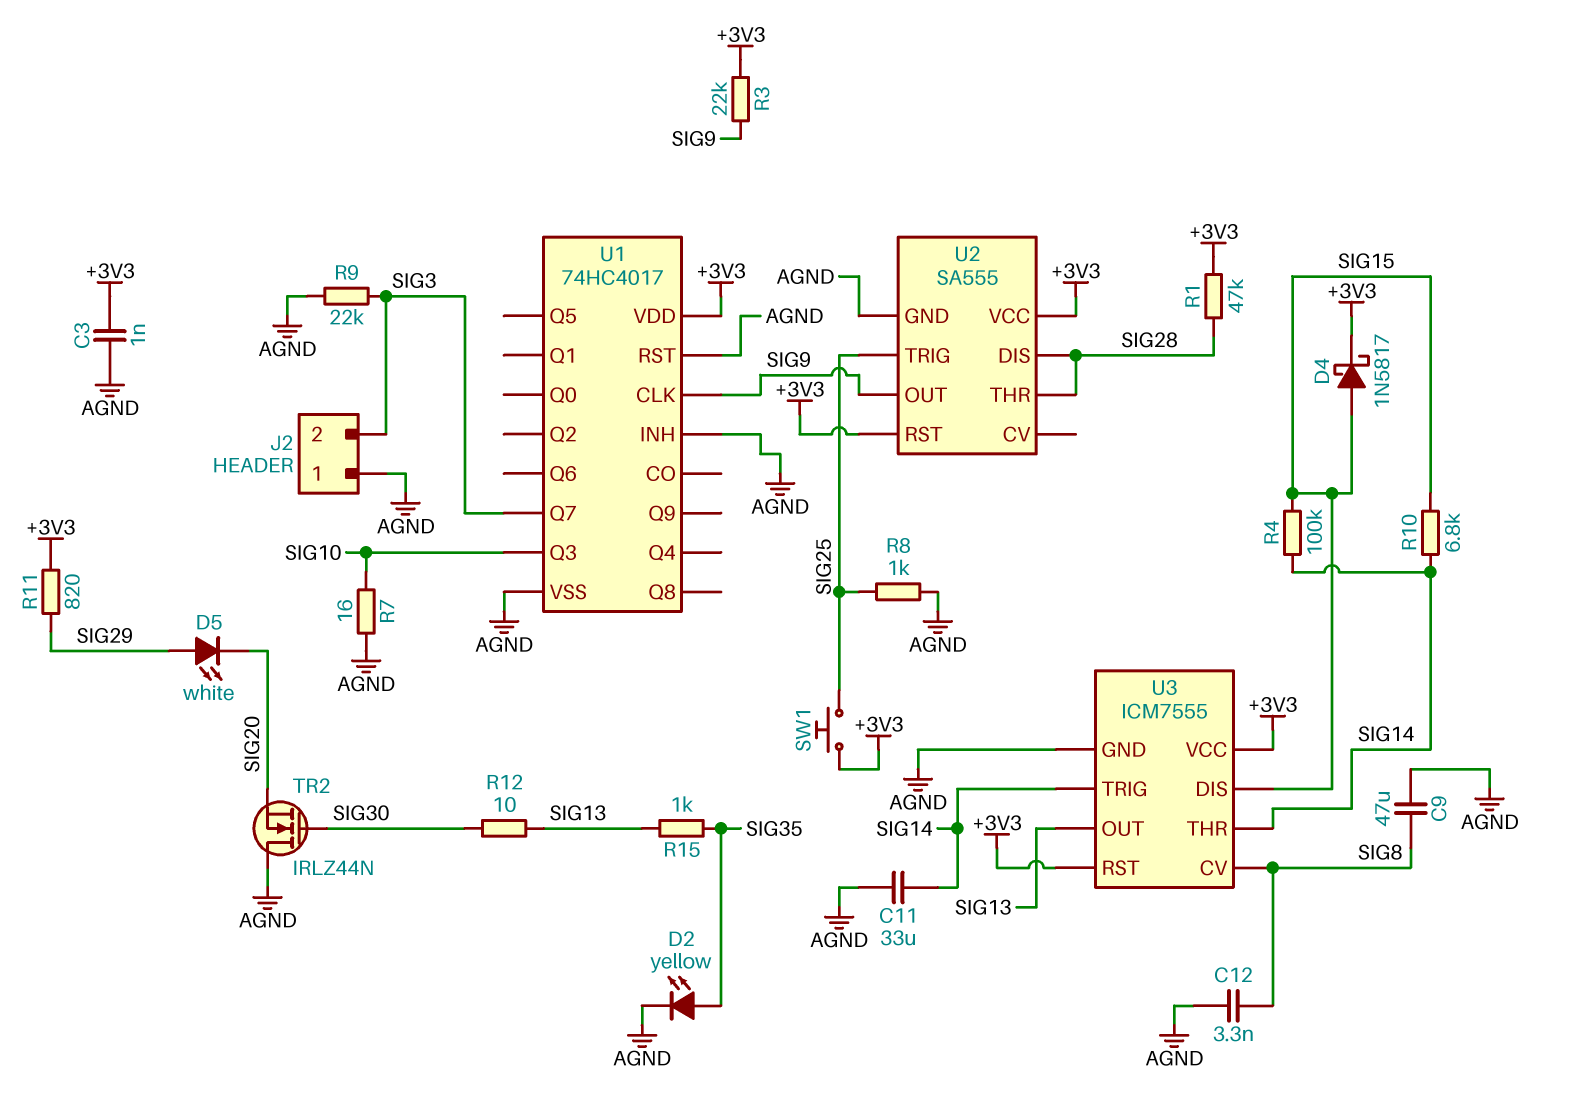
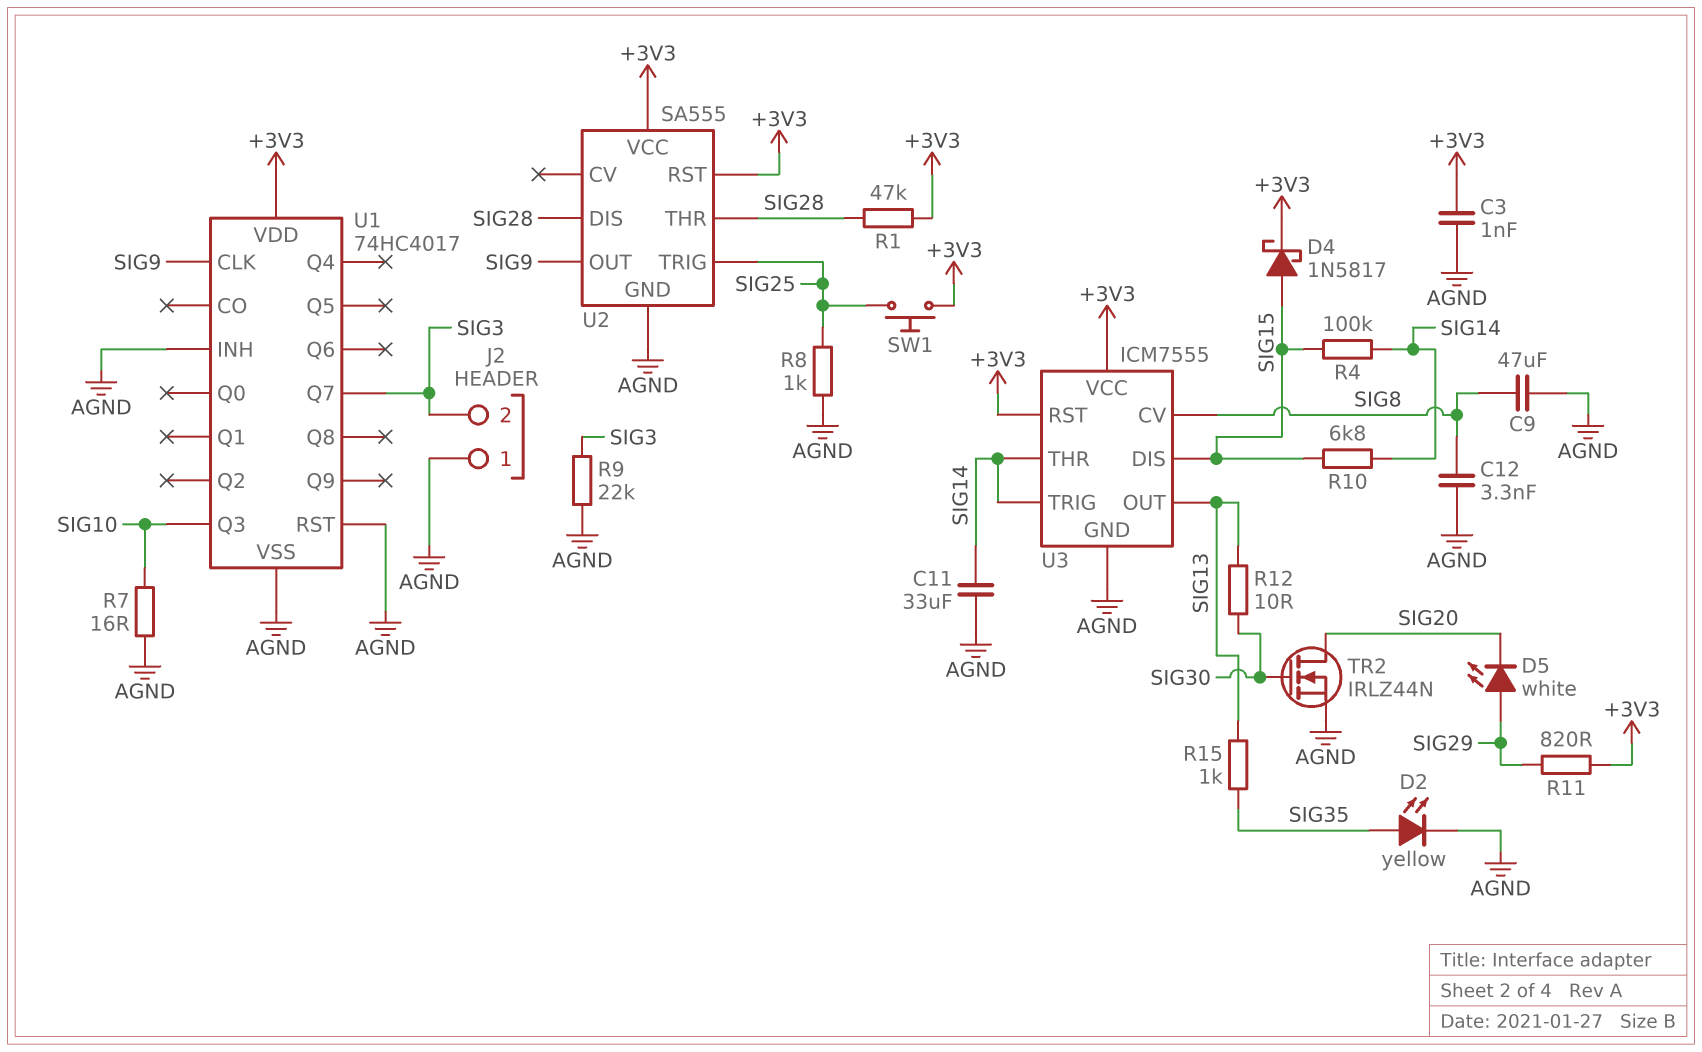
R3: 22k (+3V3, SIG9) -> none
TR2: NMOS IRLZ44N (G SIG30, D AGND, S SIG20) -> NMOS IRLZ44N (G SIG30, D SIG20, S AGND)

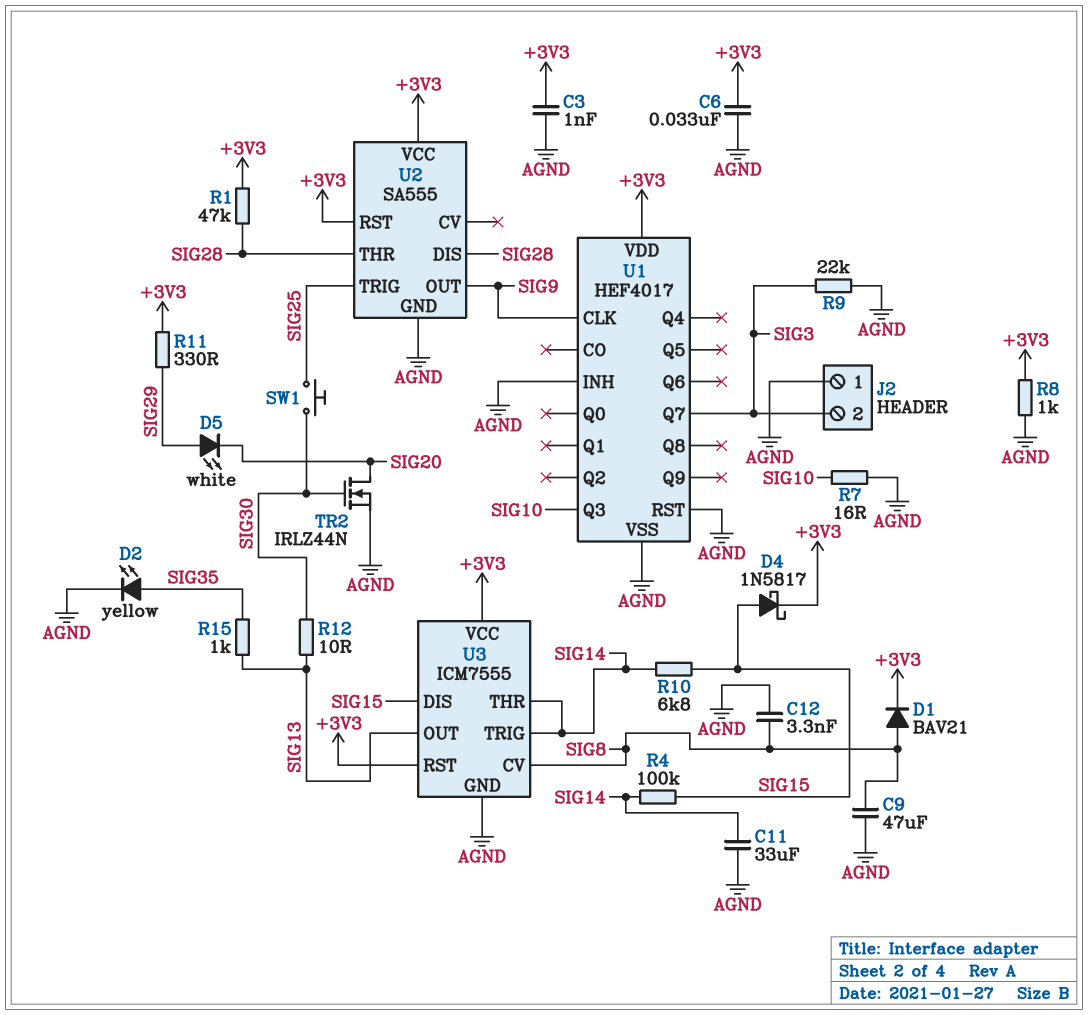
C6: none -> 33nF (+3V3, AGND)
D1: none -> diode BAV21 (A SIG8, K +3V3)
R8: 1k (AGND, SIG25) -> 1k (+3V3, AGND)
R11: 820 (+3V3, SIG29) -> 330 (+3V3, SIG29)
SW1: button (+3V3, SIG25) -> button (SIG25, SIG30)
U1: 74HC4017 -> HEF4017

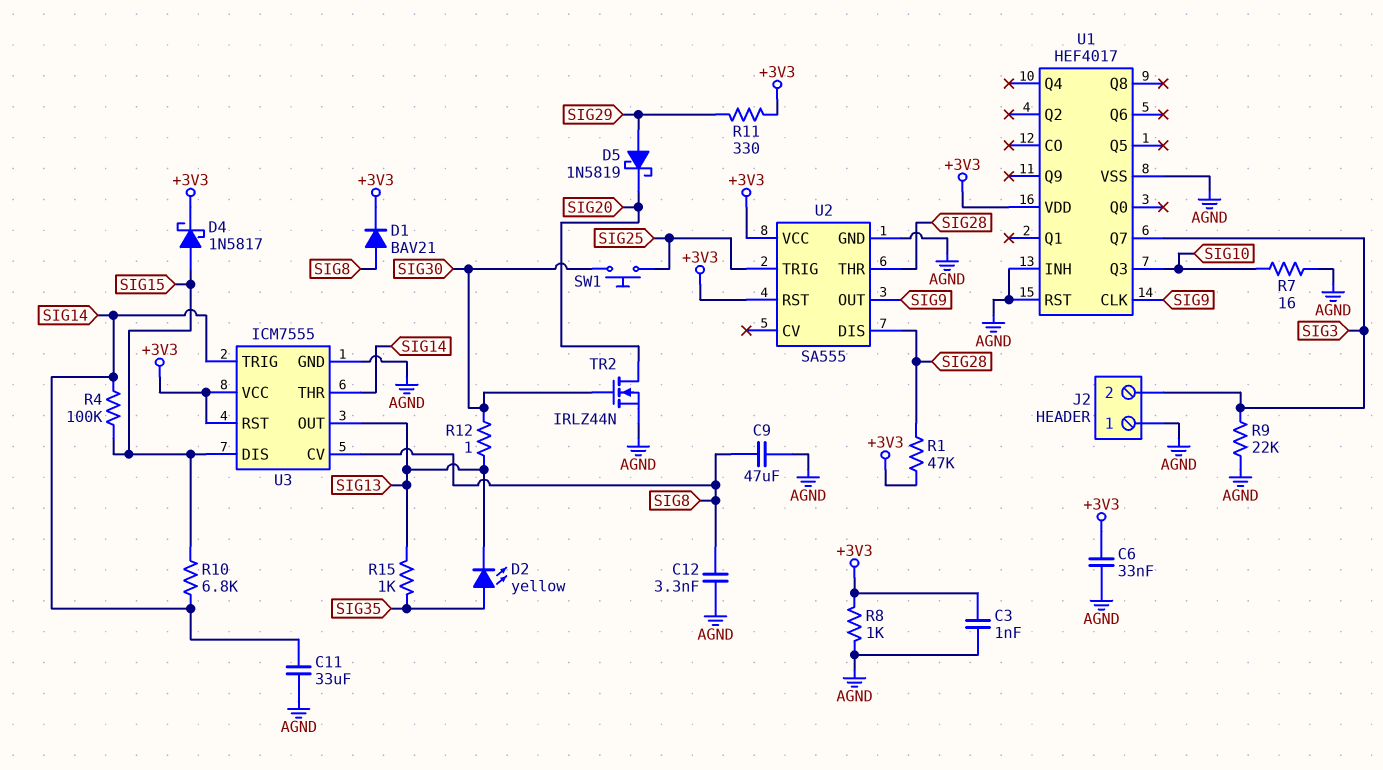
D2: LED yellow (A SIG35, K AGND) -> LED yellow (A SIG35, K SIG13)
D5: LED white (A SIG29, K SIG20) -> schottky 1N5819 (A SIG29, K SIG20)
R12: 10 (SIG13, SIG30) -> 1 (SIG13, SIG30)

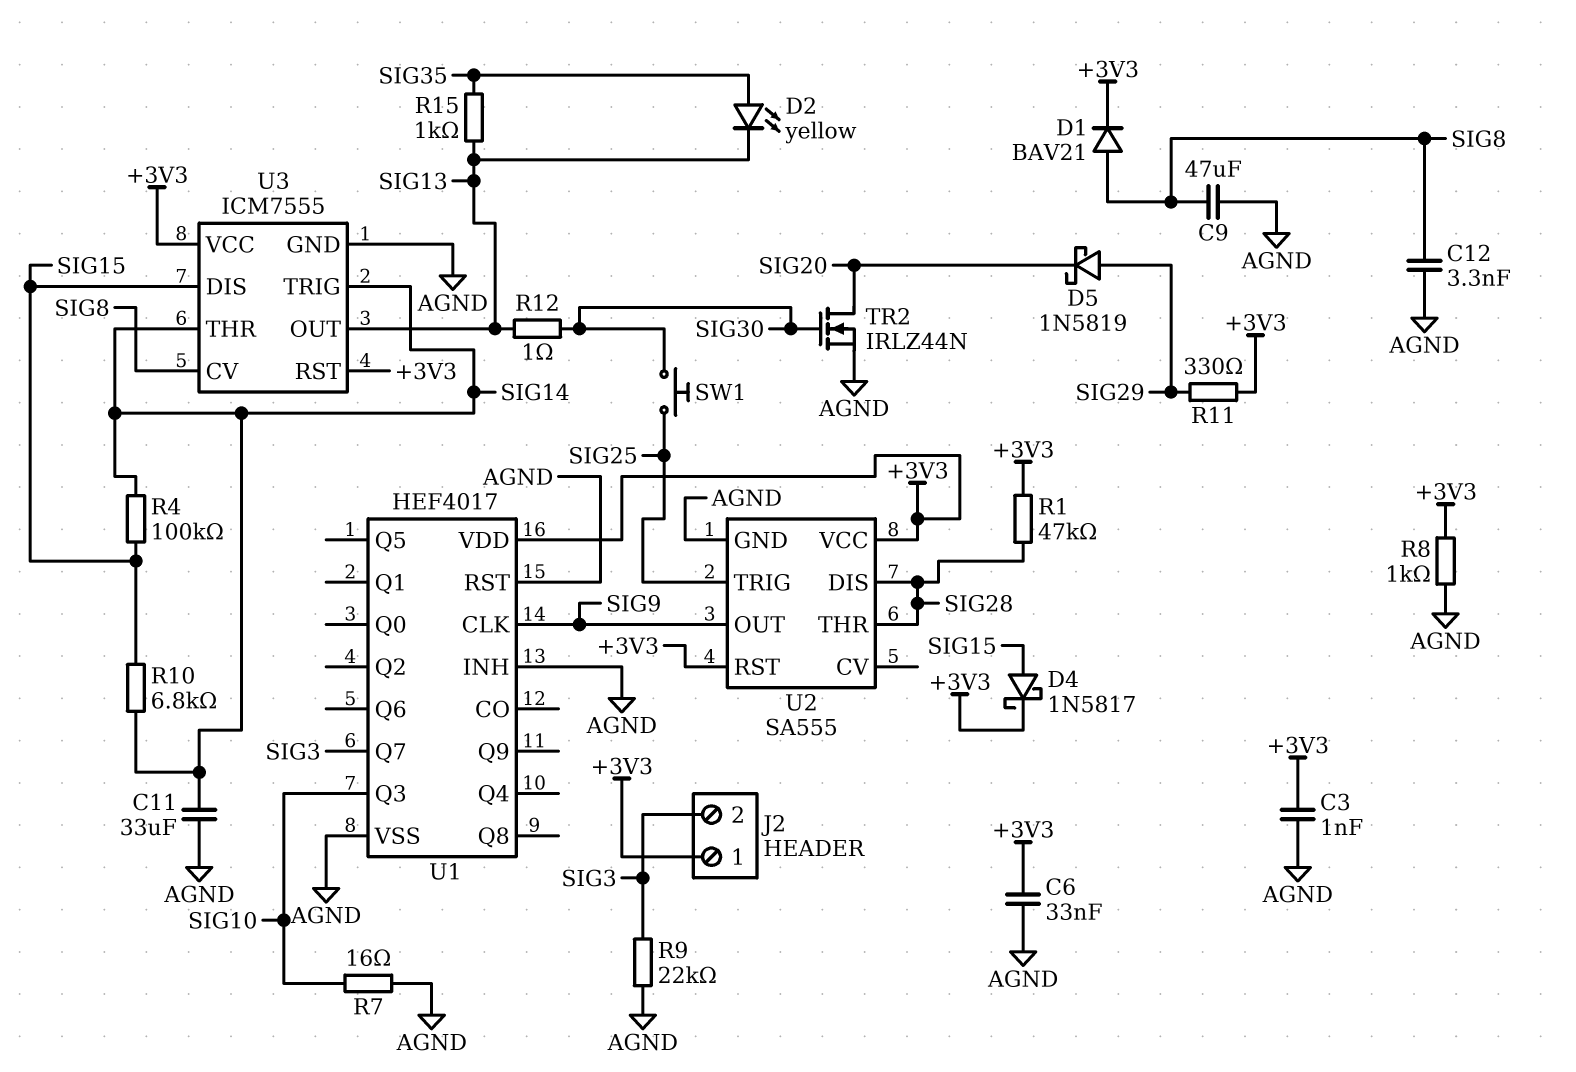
J2 pin 1: AGND -> +3V3

